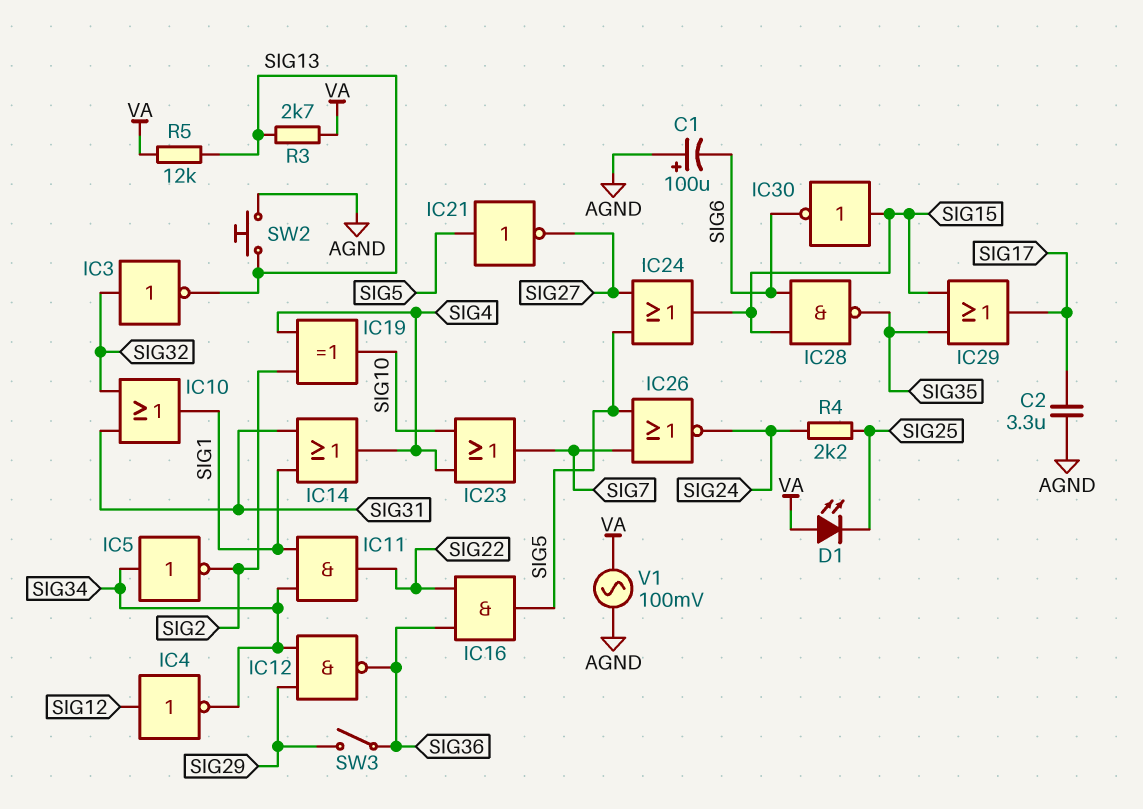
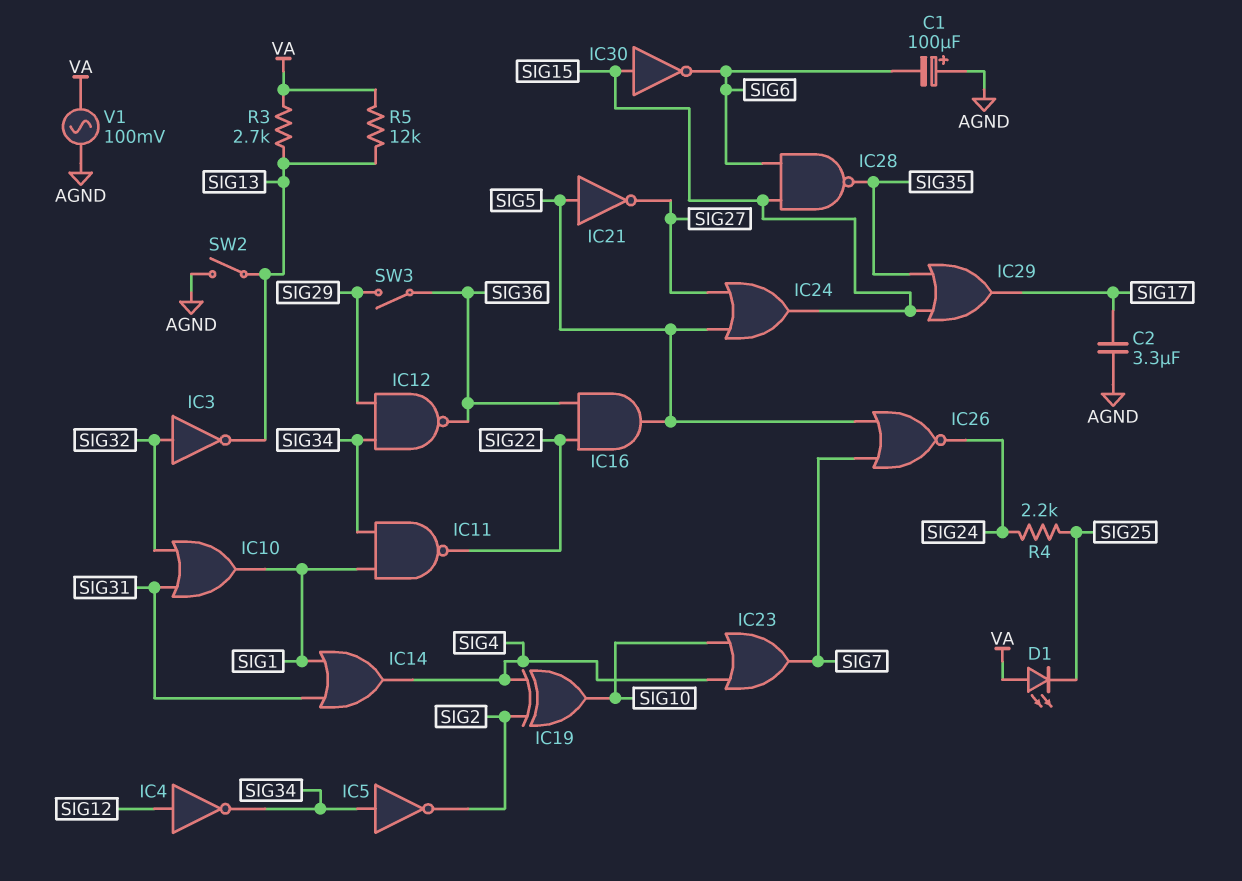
IC11: AND (in SIG1, in SIG34, out SIG22) -> NAND (in SIG1, in SIG34, out SIG22)
SW2: button (AGND, SIG13) -> switch (AGND, SIG13)

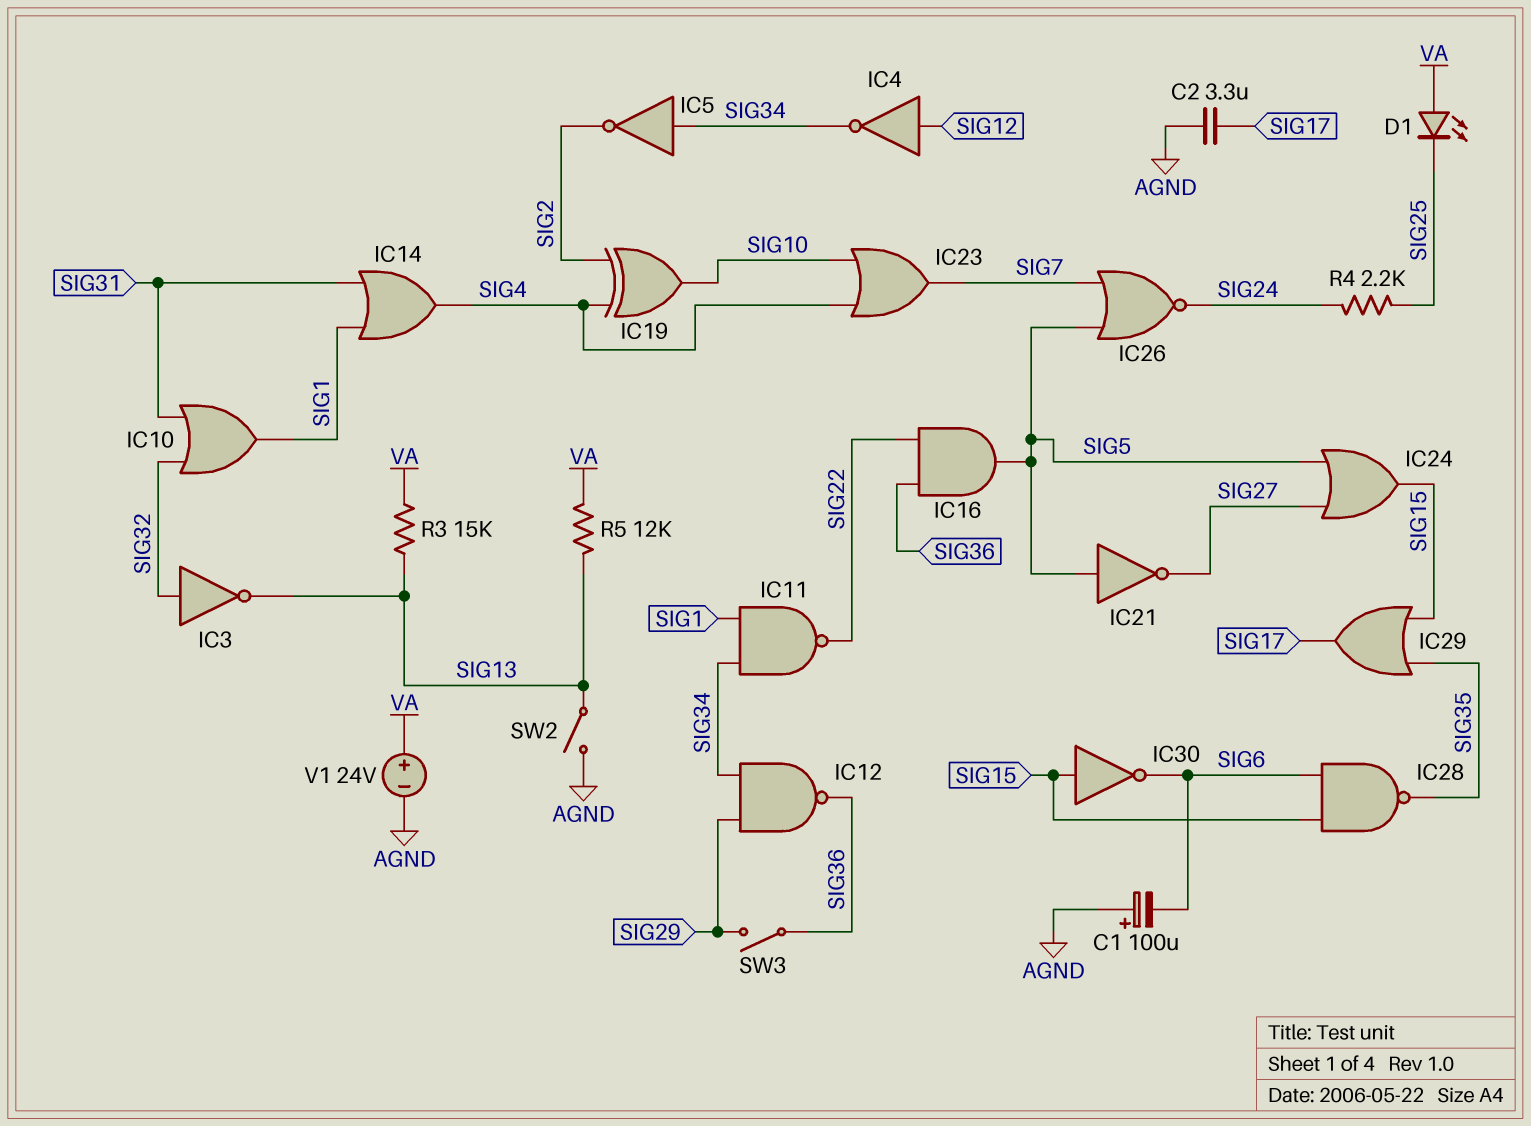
R3: 2.7k (SIG13, VA) -> 15k (SIG13, VA)
V1: AC 100mV (AGND, VA) -> 24V (plus VA, minus AGND)

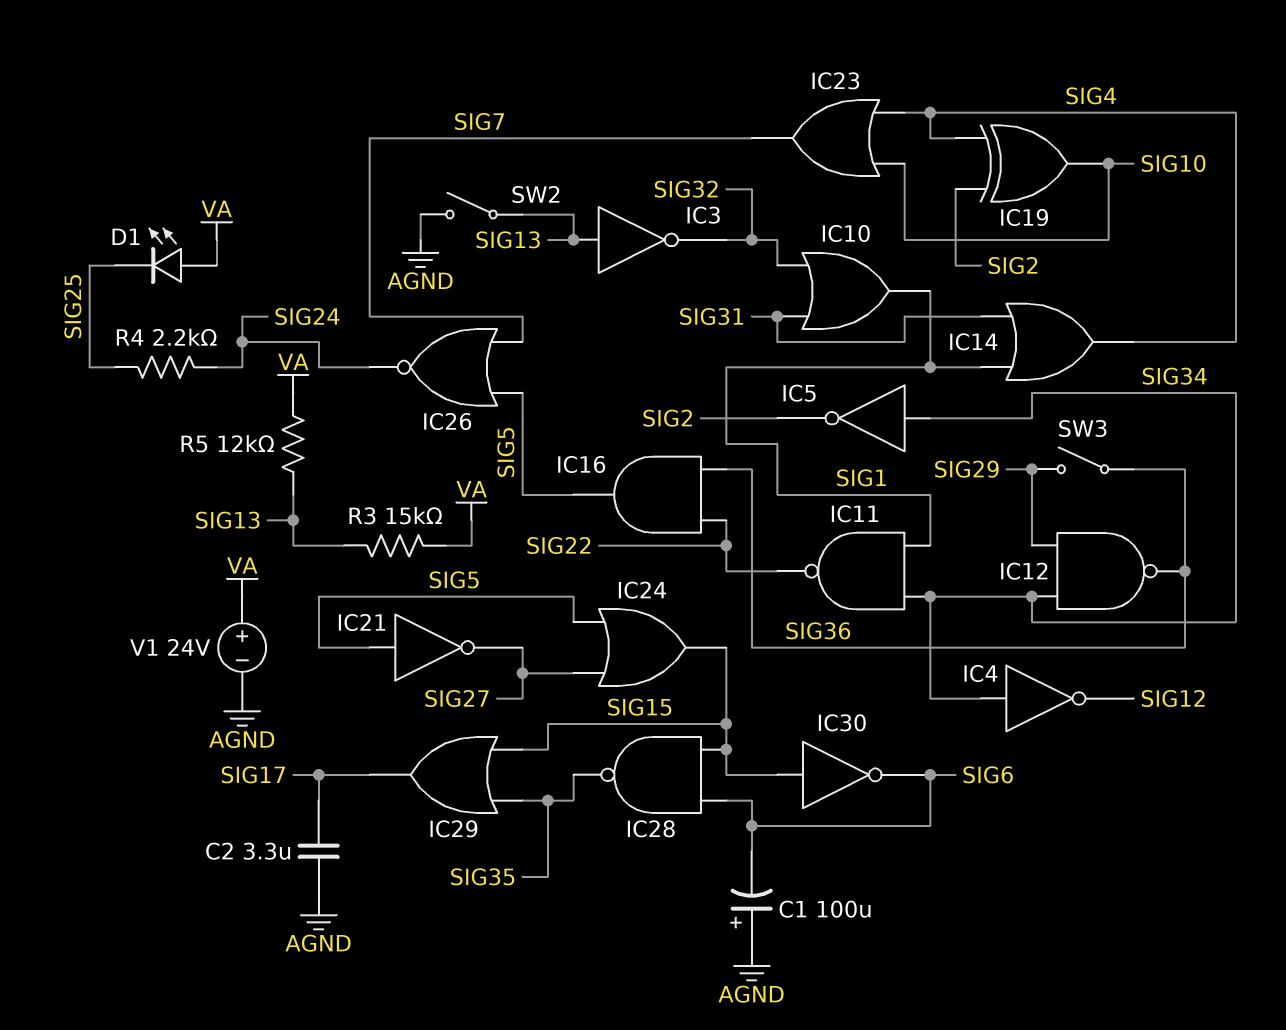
IC3: NOT (in SIG32, out SIG13) -> NOT (in SIG13, out SIG32)
IC4: NOT (in SIG12, out SIG34) -> NOT (in SIG34, out SIG12)

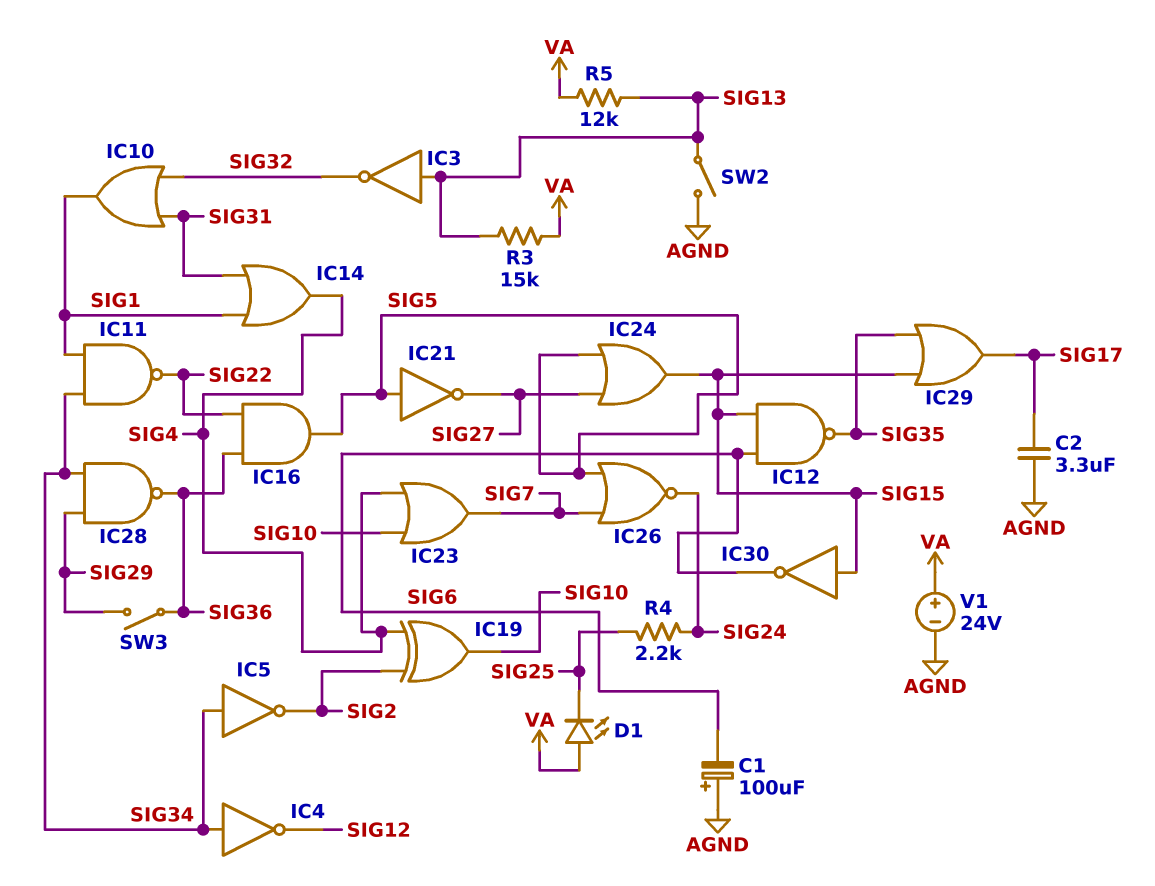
IC12: NAND (in SIG29, in SIG34, out SIG36) -> NAND (in SIG6, in SIG15, out SIG35)
IC28: NAND (in SIG6, in SIG15, out SIG35) -> NAND (in SIG29, in SIG34, out SIG36)

